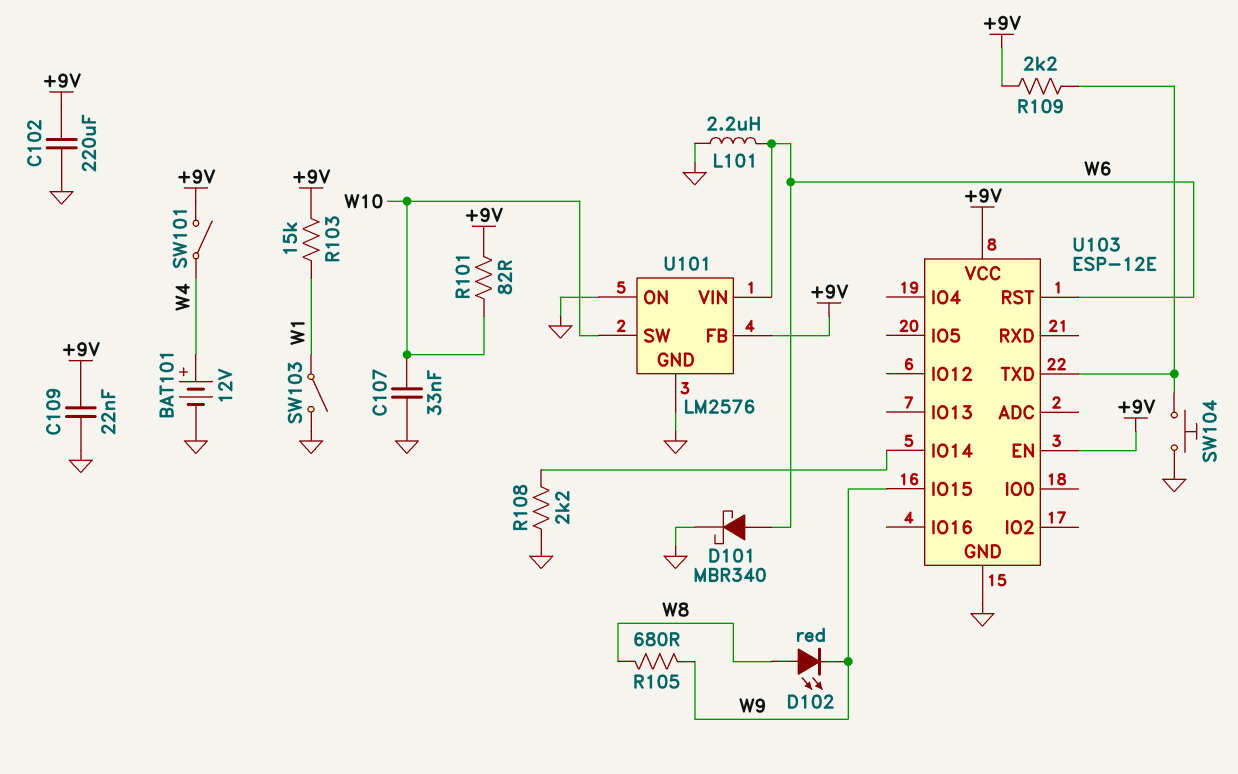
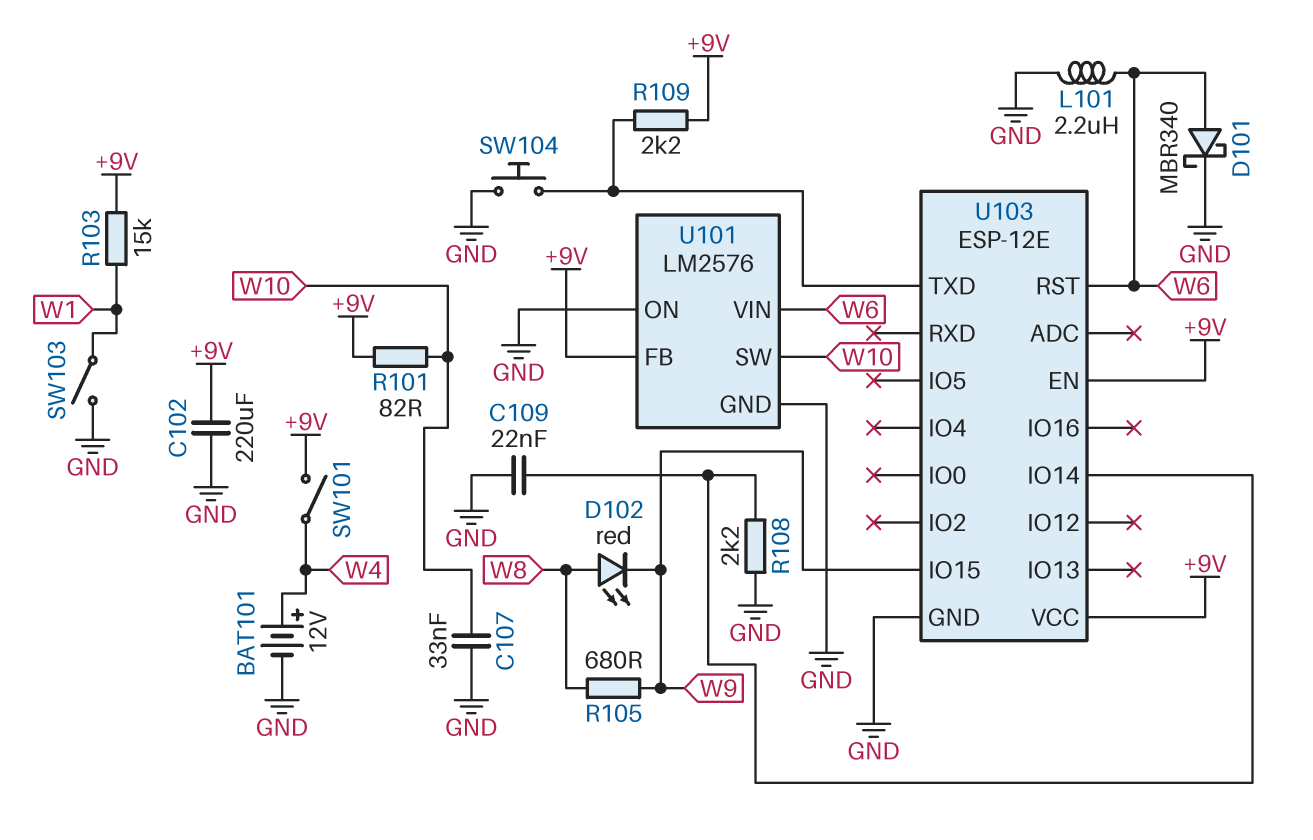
C109: 22nF (+9V, GND) -> 22nF (GND, U103/IO14)

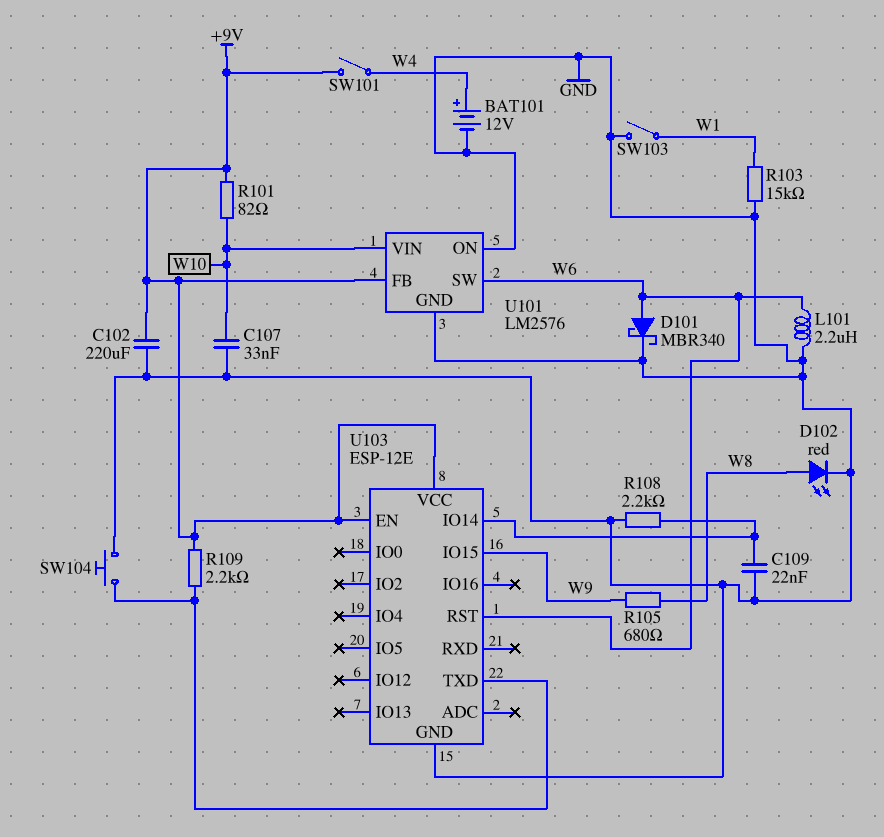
D102: LED red (A W8, K W9) -> LED red (A W8, K GND)
R103: 15k (+9V, W1) -> 15k (GND, W1)
U101 pin SW: W10 -> W6
U101 pin VIN: W6 -> W10

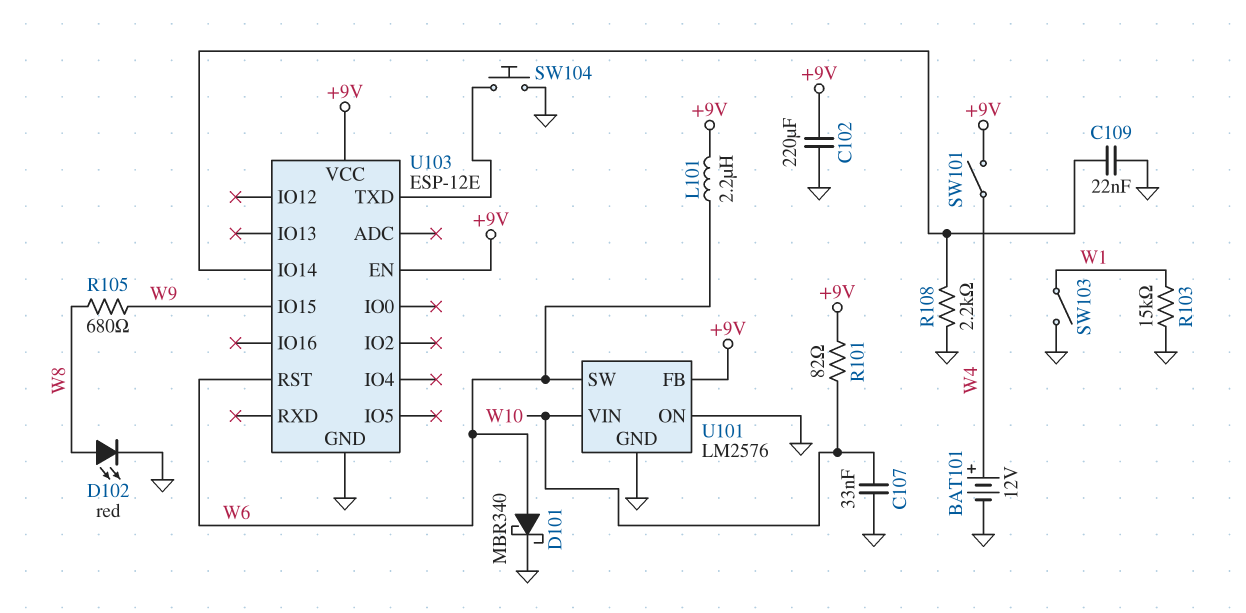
L101: 2.2uH (GND, W6) -> 2.2uH (+9V, W6)
R109: 2.2k (+9V, U103/TXD) -> none

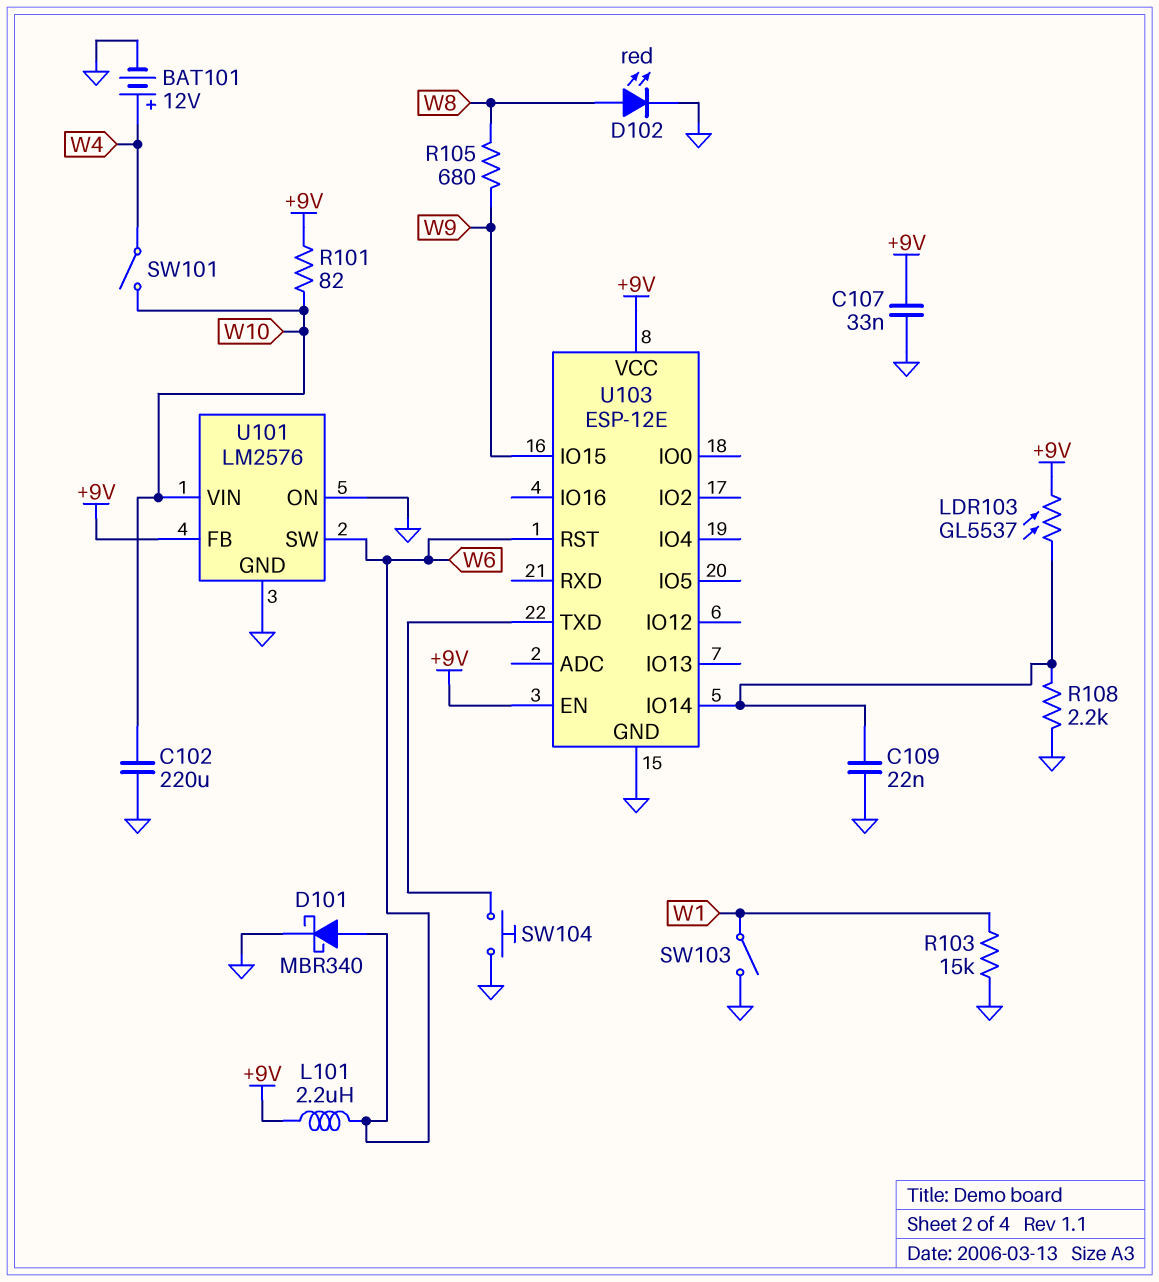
C102: 220uF (+9V, GND) -> 220uF (GND, W10)
C107: 33nF (GND, W10) -> 33nF (+9V, GND)
LDR103: none -> GL5537 (+9V, U103/IO14)
SW101: switch (+9V, W4) -> switch (W4, W10)

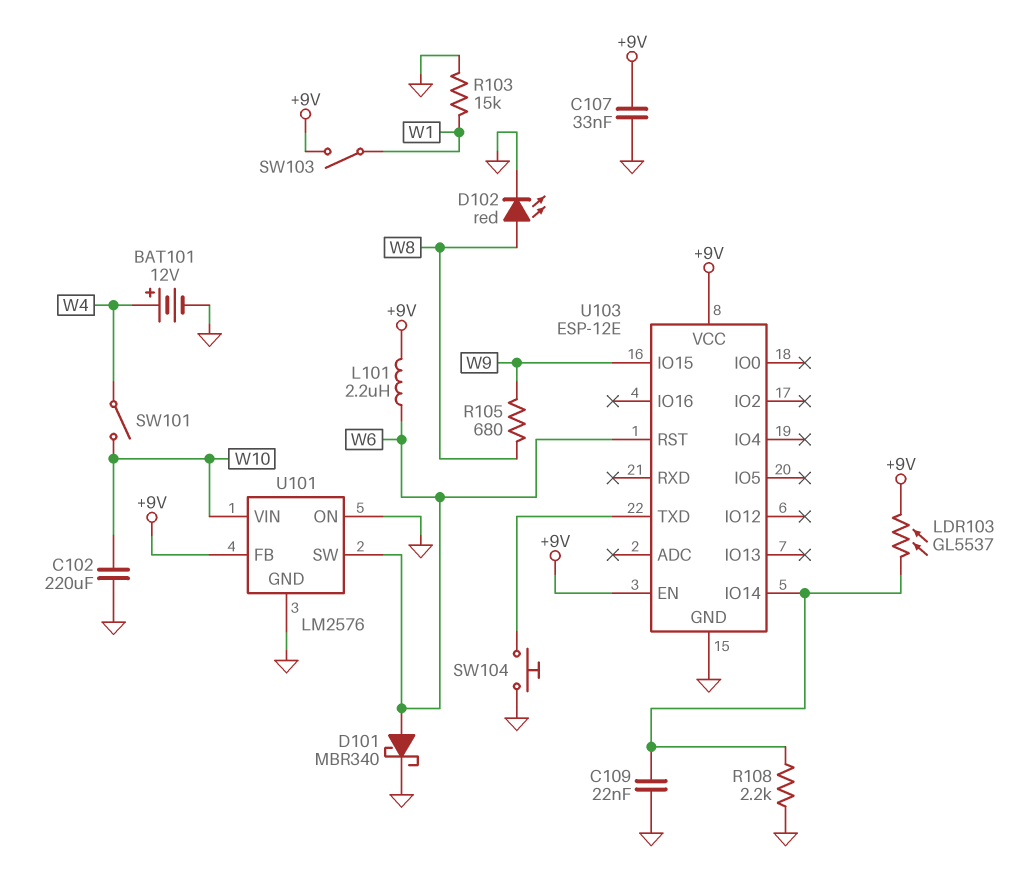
R101: 82 (+9V, W10) -> none
SW103: switch (GND, W1) -> switch (+9V, W1)

